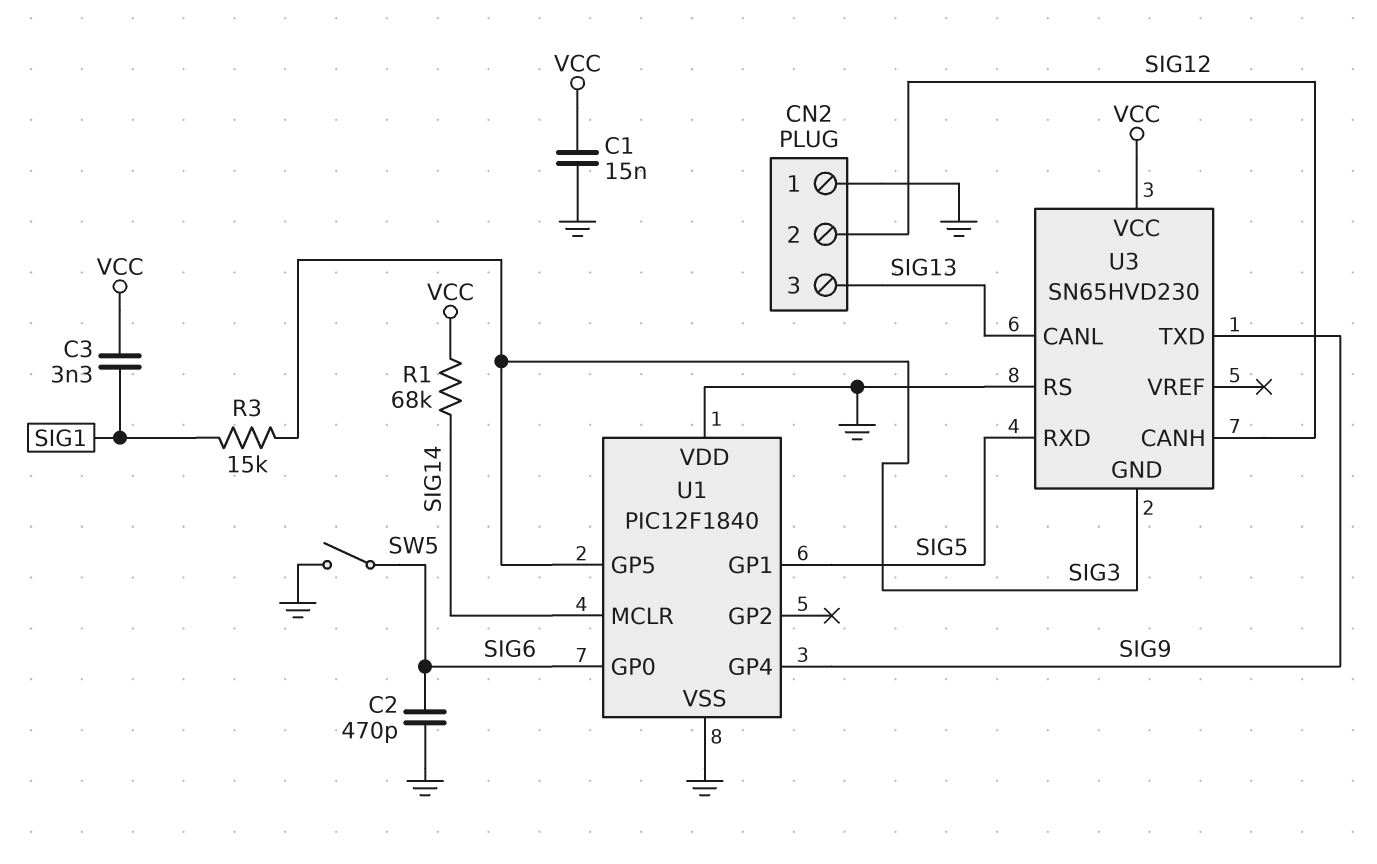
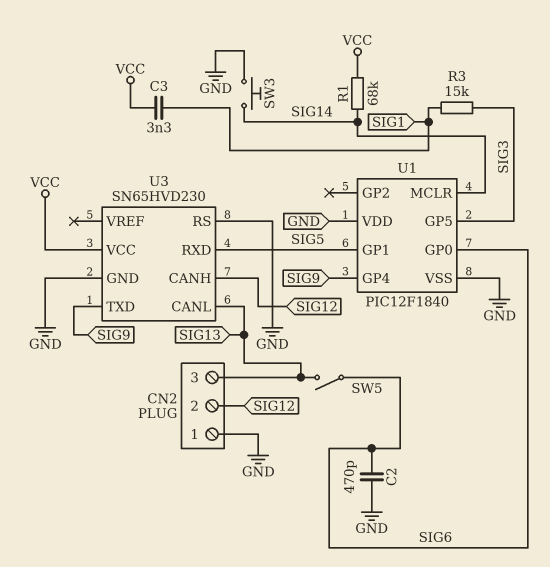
C1: 15nF (GND, VCC) -> none
SW3: none -> button (GND, SIG14)
SW5: switch (GND, SIG6) -> switch (SIG6, SIG13)
U3 pin GND: SIG3 -> GND

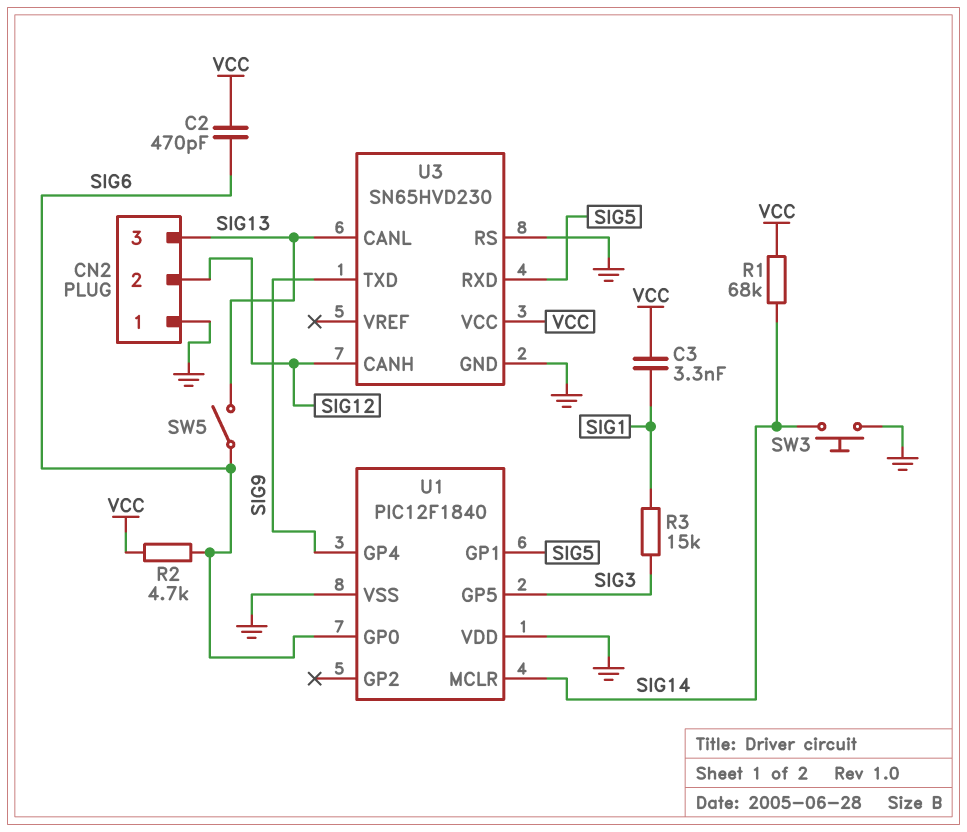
C2: 470pF (GND, SIG6) -> 470pF (SIG6, VCC)
R2: none -> 4.7k (SIG6, VCC)

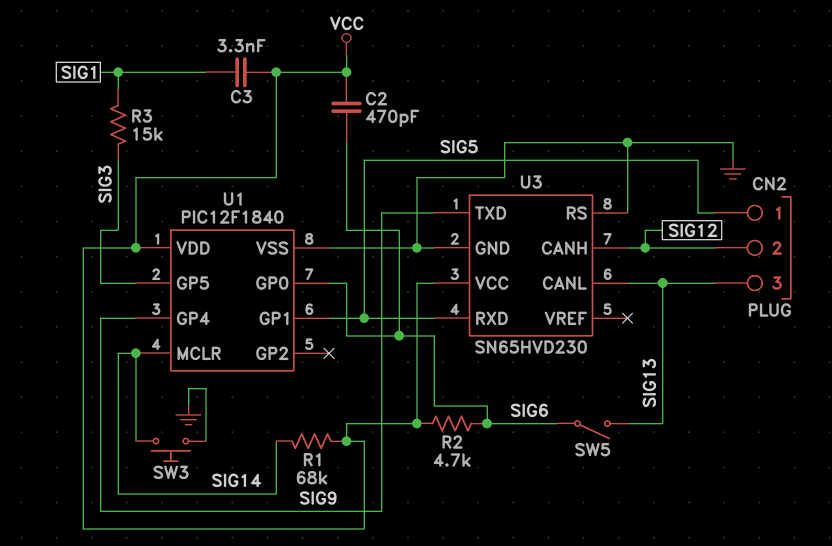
CN2 pin 1: GND -> SIG5
U1 pin VDD: GND -> VCC

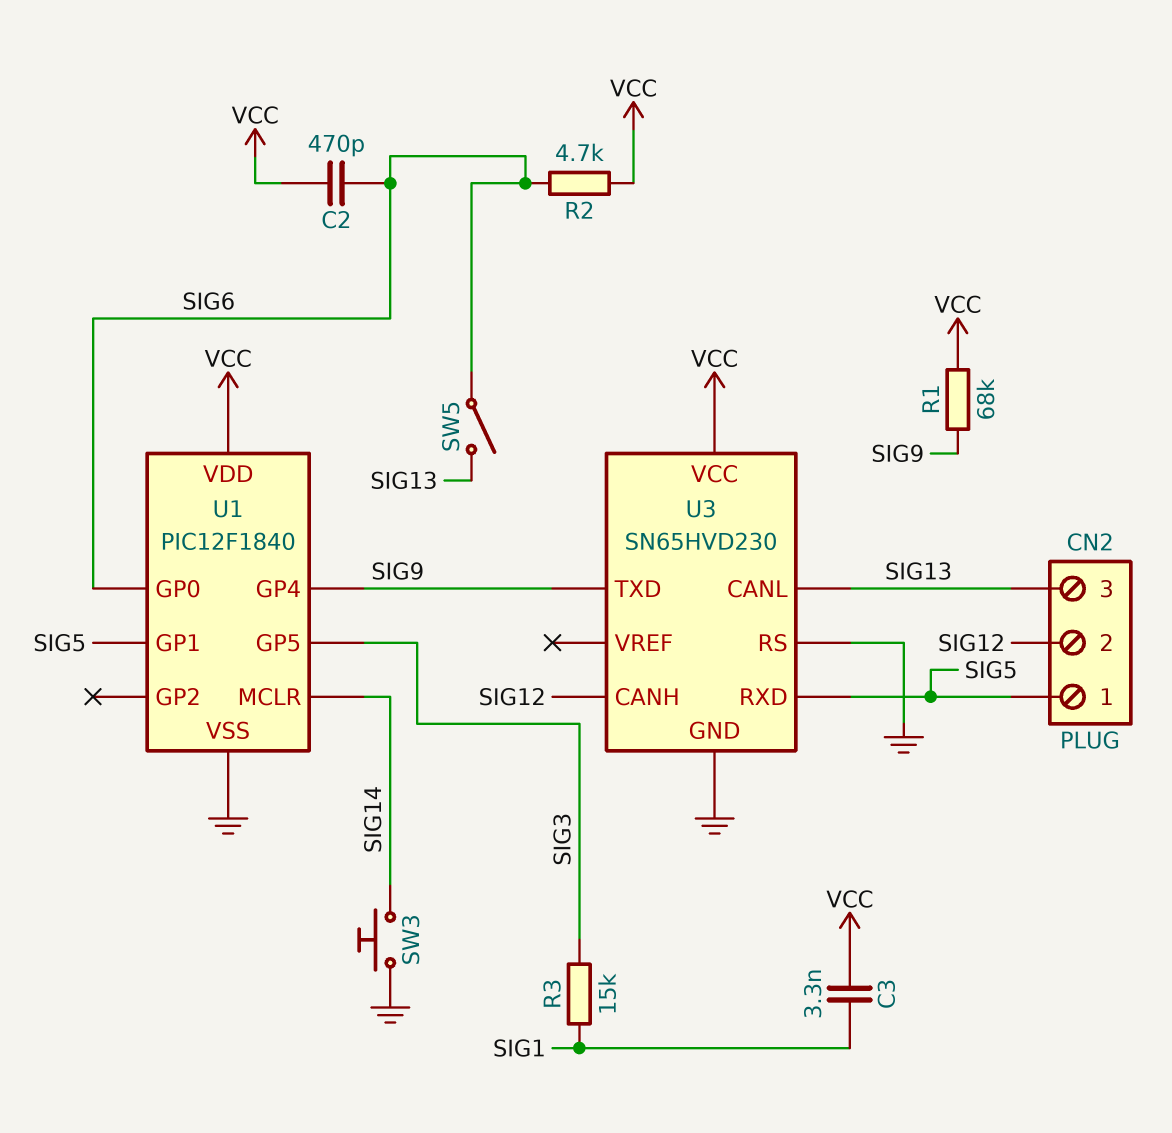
R1: 68k (SIG14, VCC) -> 68k (SIG9, VCC)

